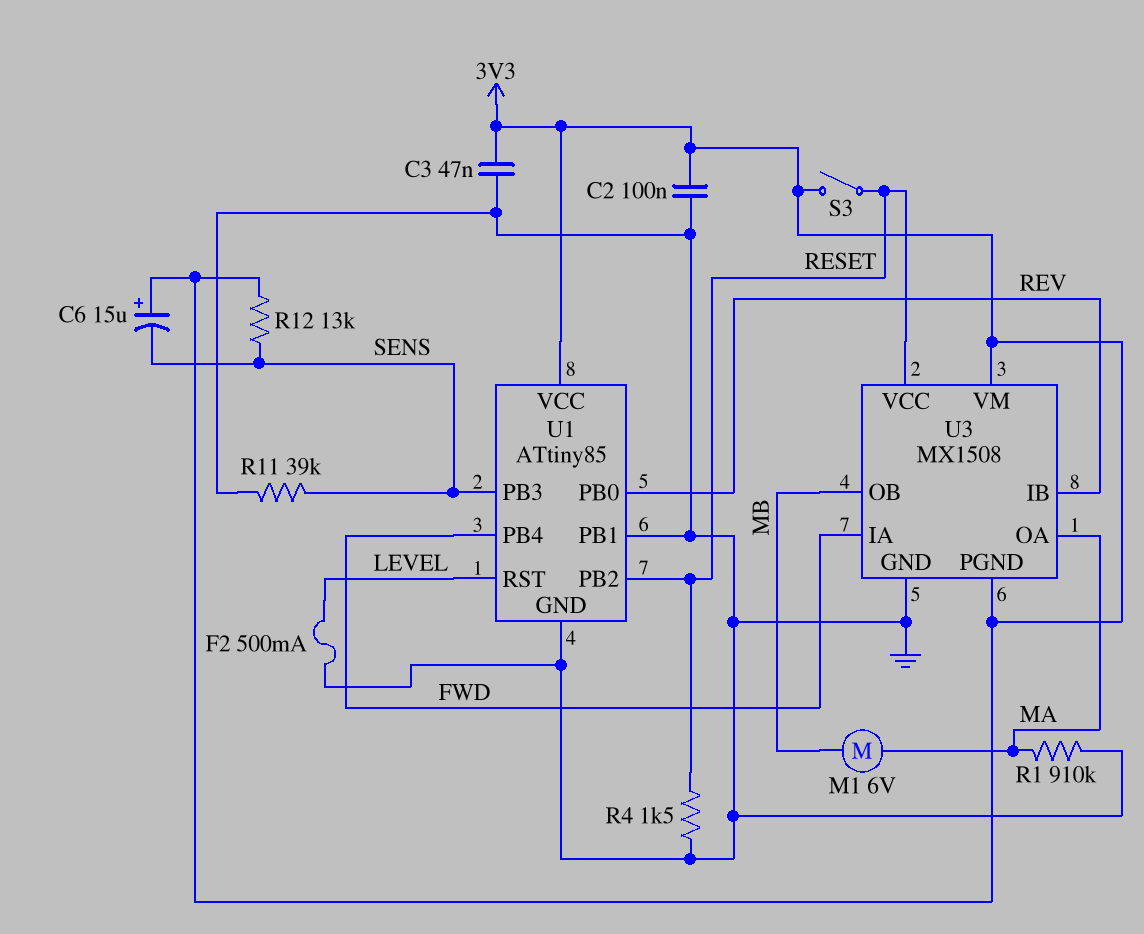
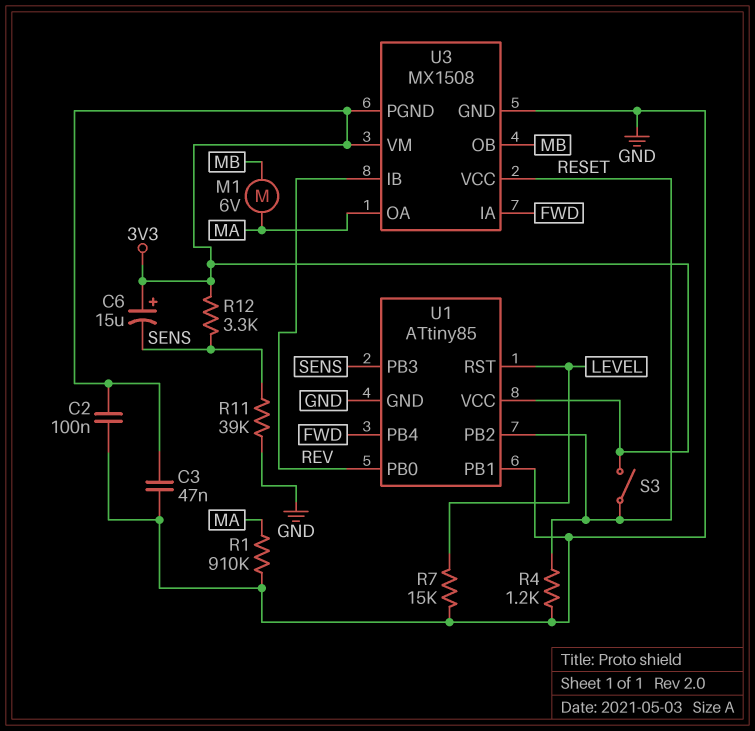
F2: 500mA (GND, LEVEL) -> none
R4: 1.5k (GND, RESET) -> 1.2k (GND, RESET)
R7: none -> 15k (GND, LEVEL)
R12: 13k (3V3, SENS) -> 3.3k (3V3, SENS)

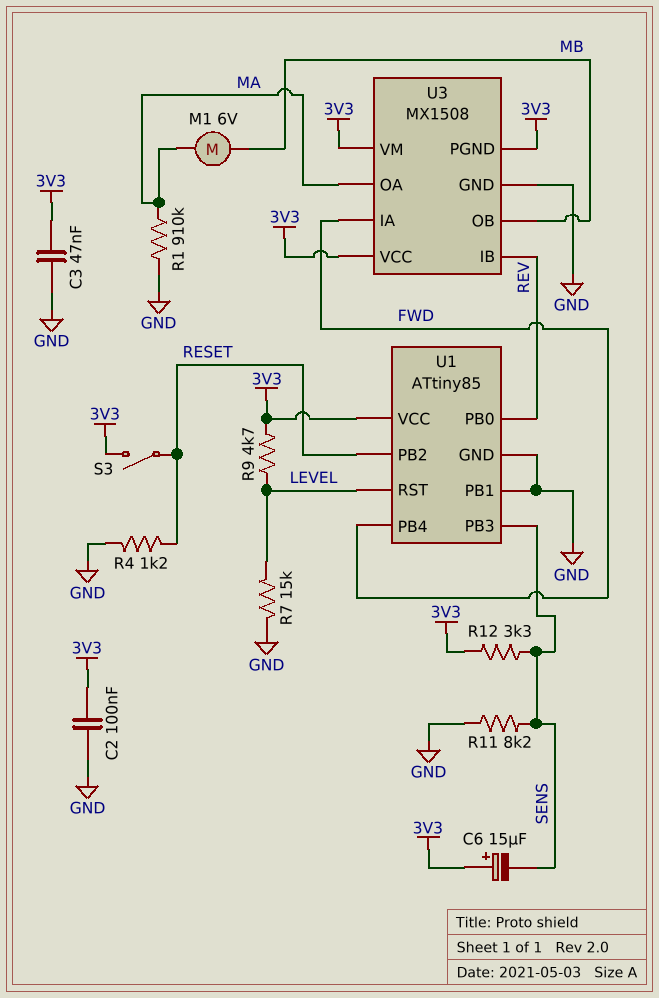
R9: none -> 4.7k (3V3, LEVEL)
R11: 39k (GND, SENS) -> 8.2k (GND, SENS)
U3 pin VCC: RESET -> 3V3

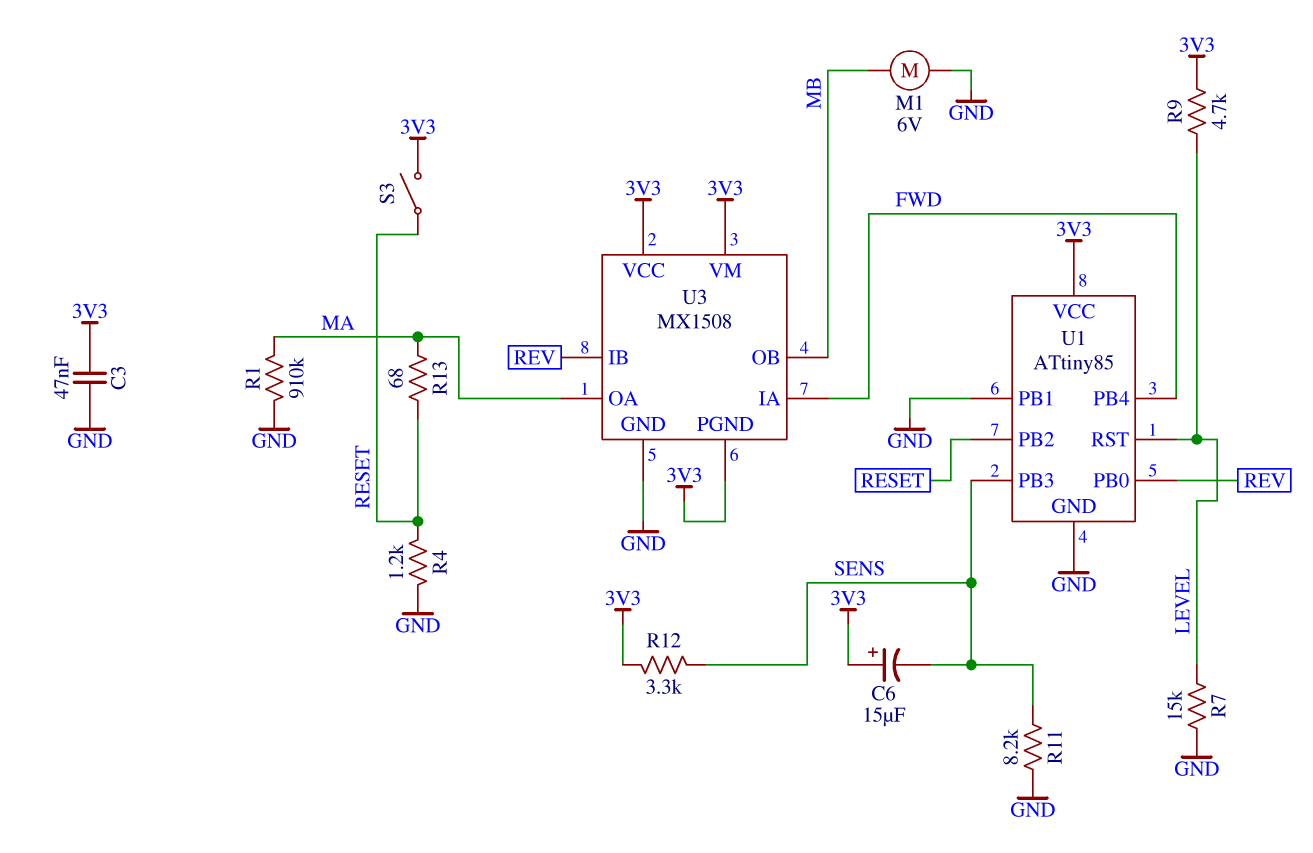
C2: 100nF (3V3, GND) -> none
M1: motor 6V (MA, MB) -> motor 6V (GND, MB)
R13: none -> 68 (MA, RESET)

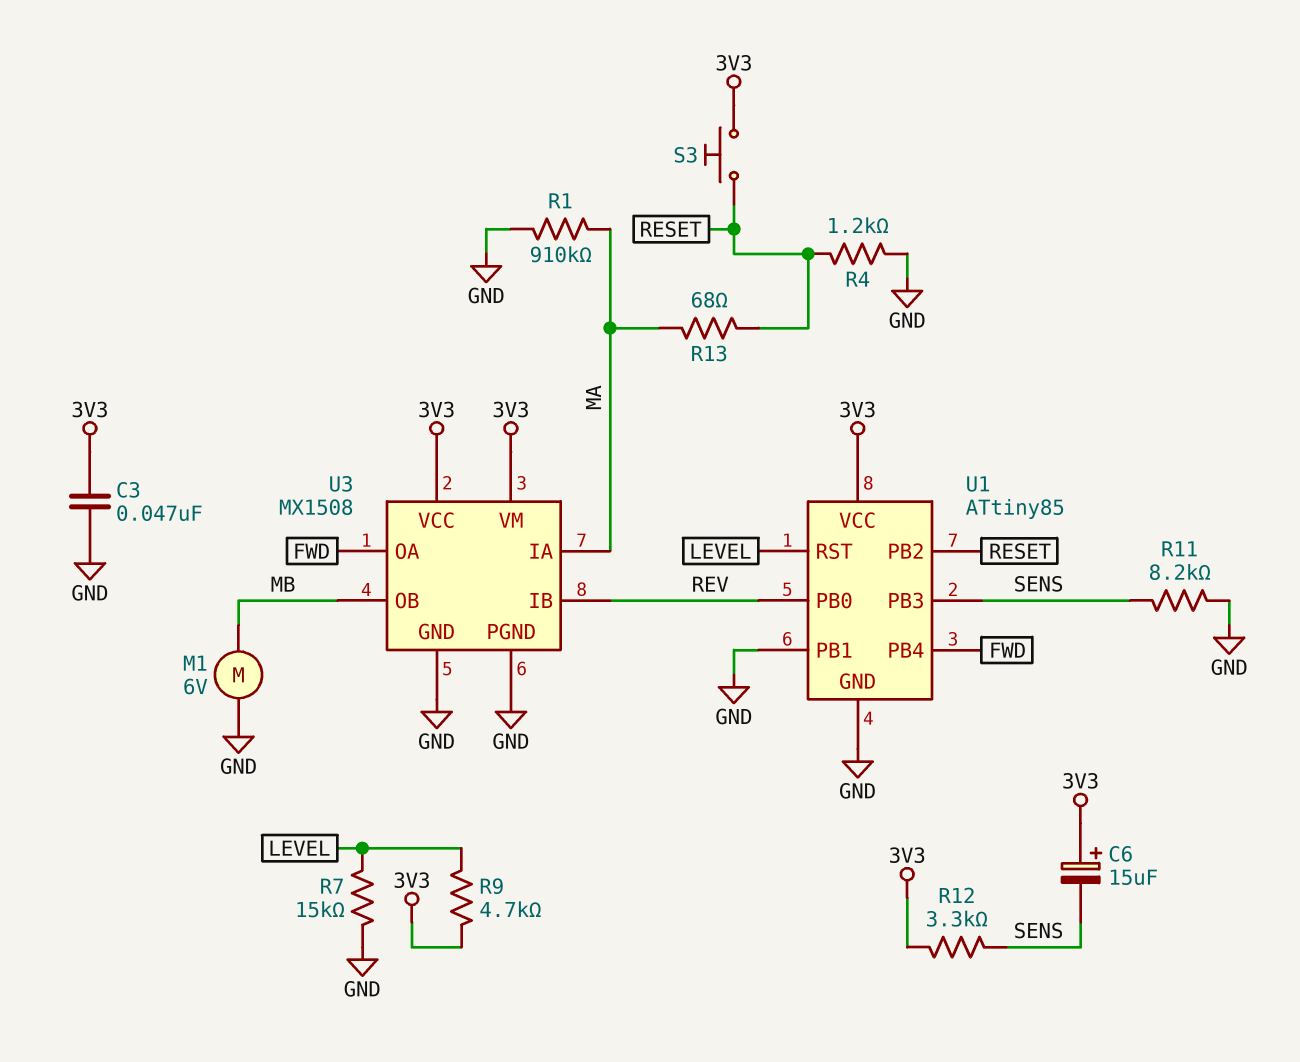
S3: switch (3V3, RESET) -> button (3V3, RESET)
U3 pin IA: FWD -> MA
U3 pin OA: MA -> FWD
U3 pin PGND: 3V3 -> GND

